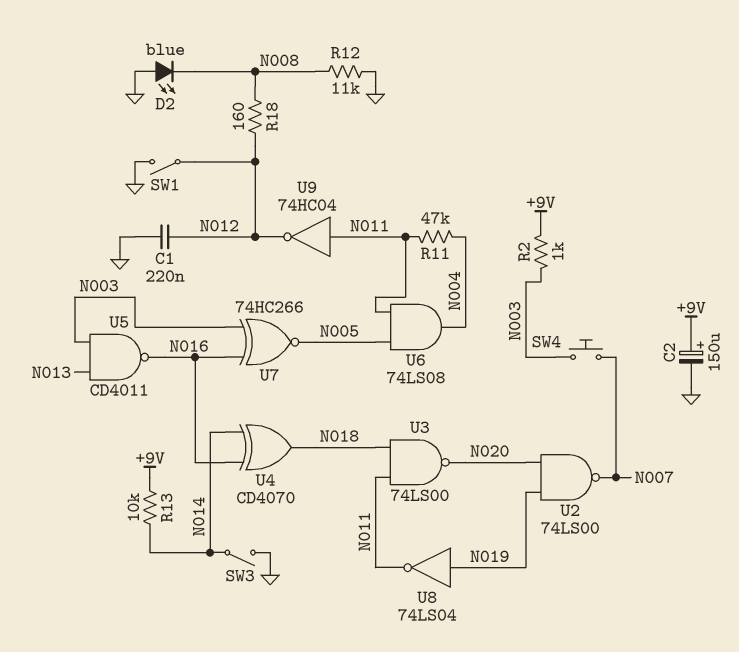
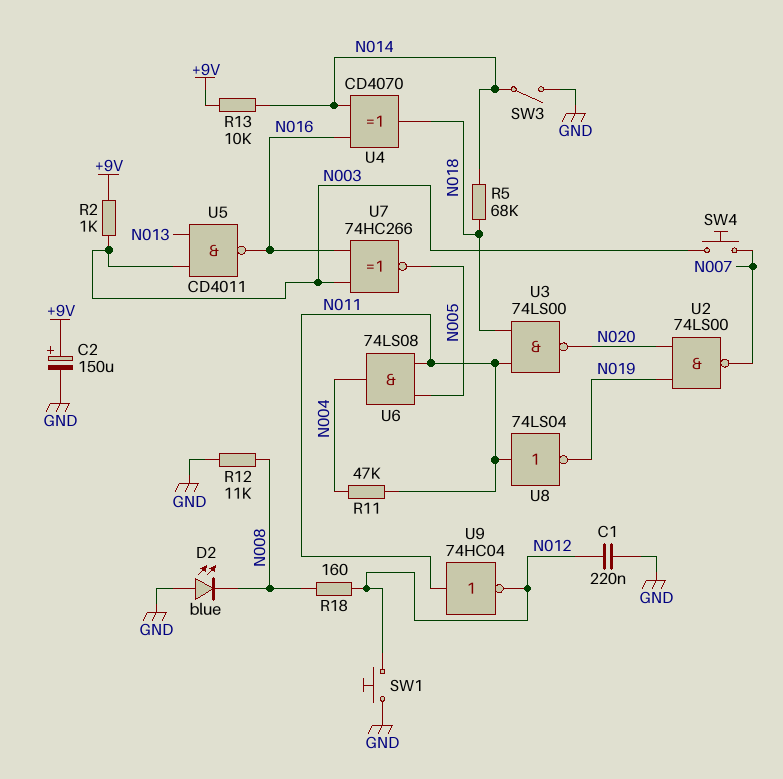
R5: none -> 68k (N014, N018)
SW1: switch (GND, N012) -> button (GND, N012)
U8: NOT 74LS04 (in N019, out N011) -> NOT 74LS04 (in N011, out N019)

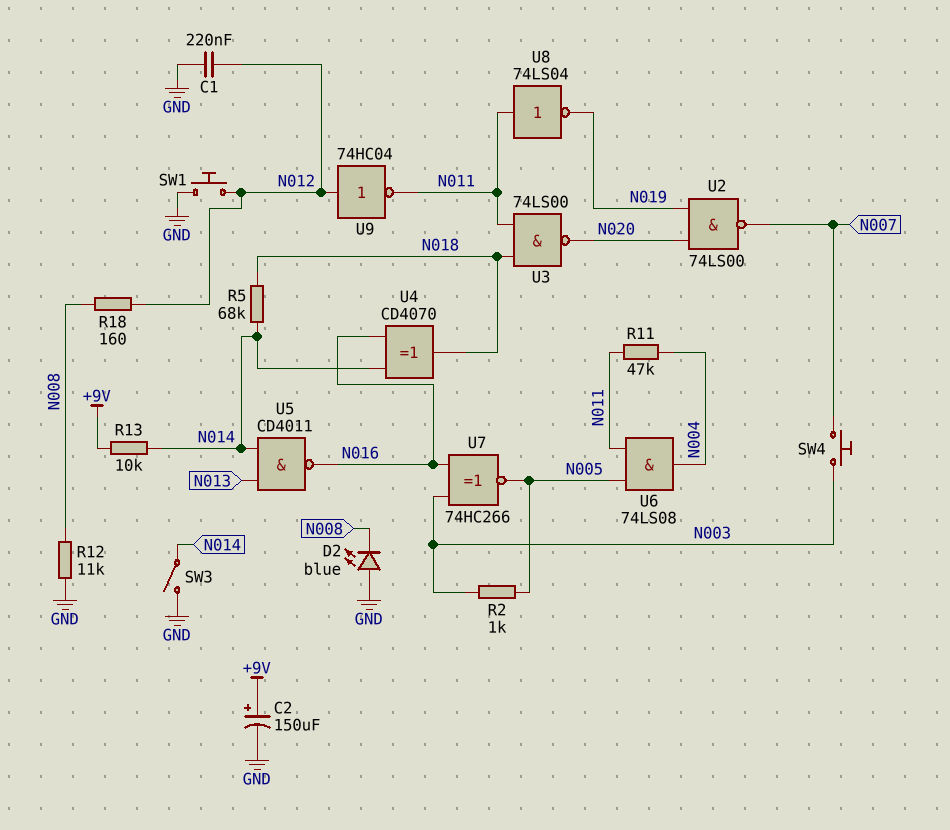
R2: 1k (+9V, N003) -> 1k (N003, N005)
U5: NAND CD4011 (in N003, in N013, out N016) -> NAND CD4011 (in N013, in N014, out N016)
U9: NOT 74HC04 (in N011, out N012) -> NOT 74HC04 (in N012, out N011)

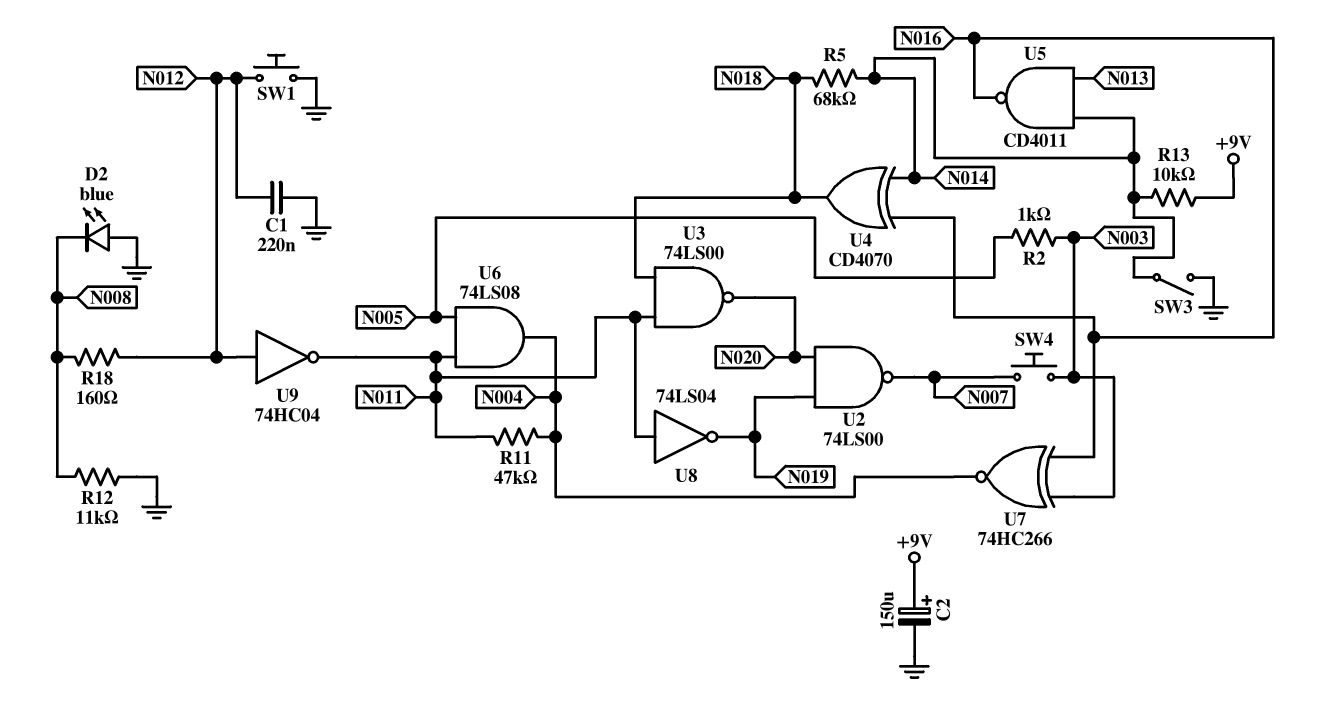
U7: XNOR 74HC266 (in N003, in N016, out N005) -> XNOR 74HC266 (in N003, in N016, out N004)

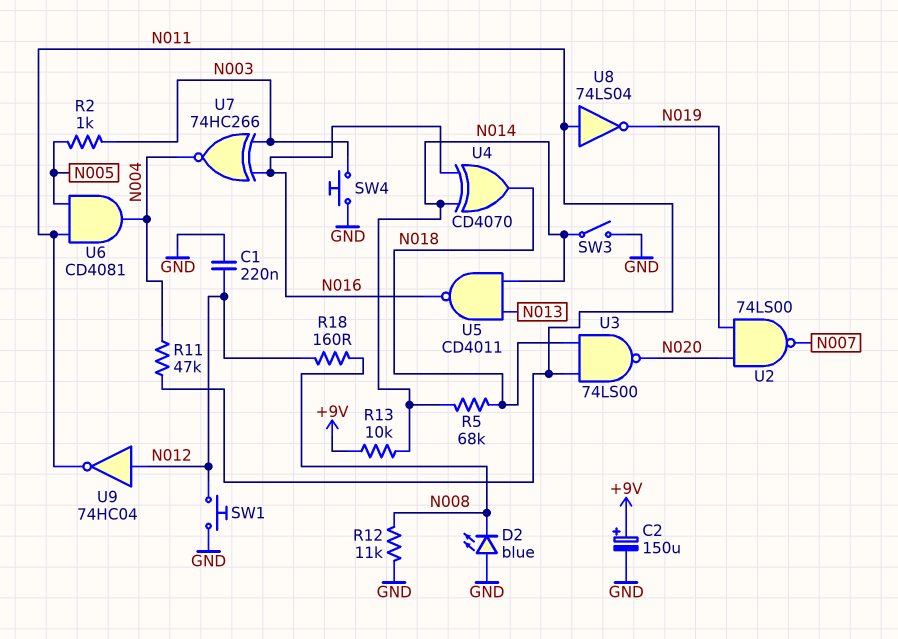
SW4: button (N003, N007) -> button (GND, N003)
U6: AND 74LS08 (in N005, in N011, out N004) -> AND CD4081 (in N005, in N011, out N004)

